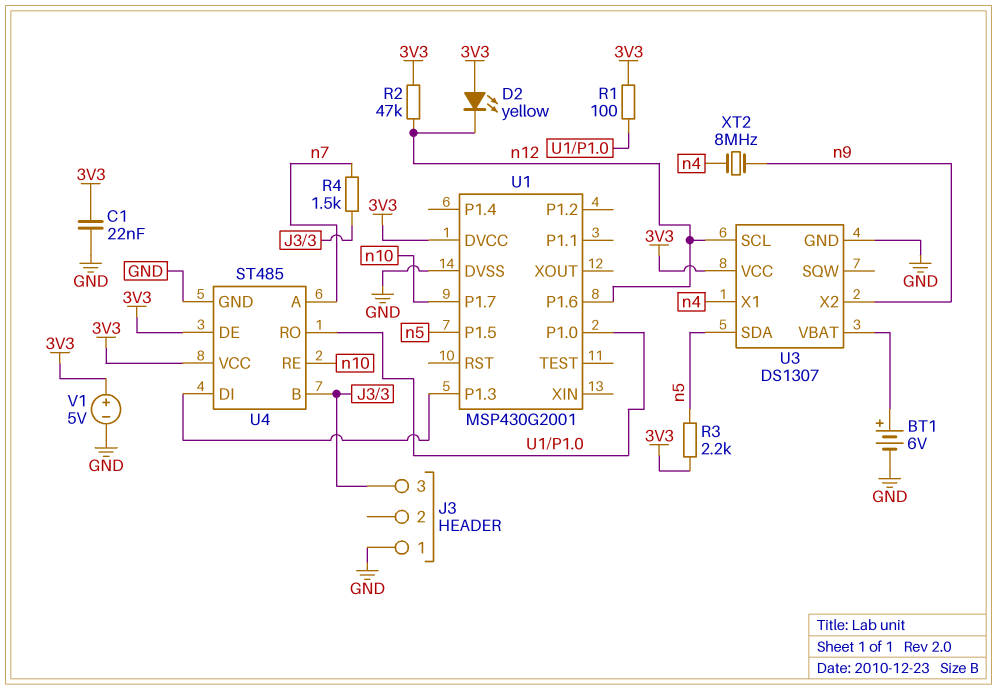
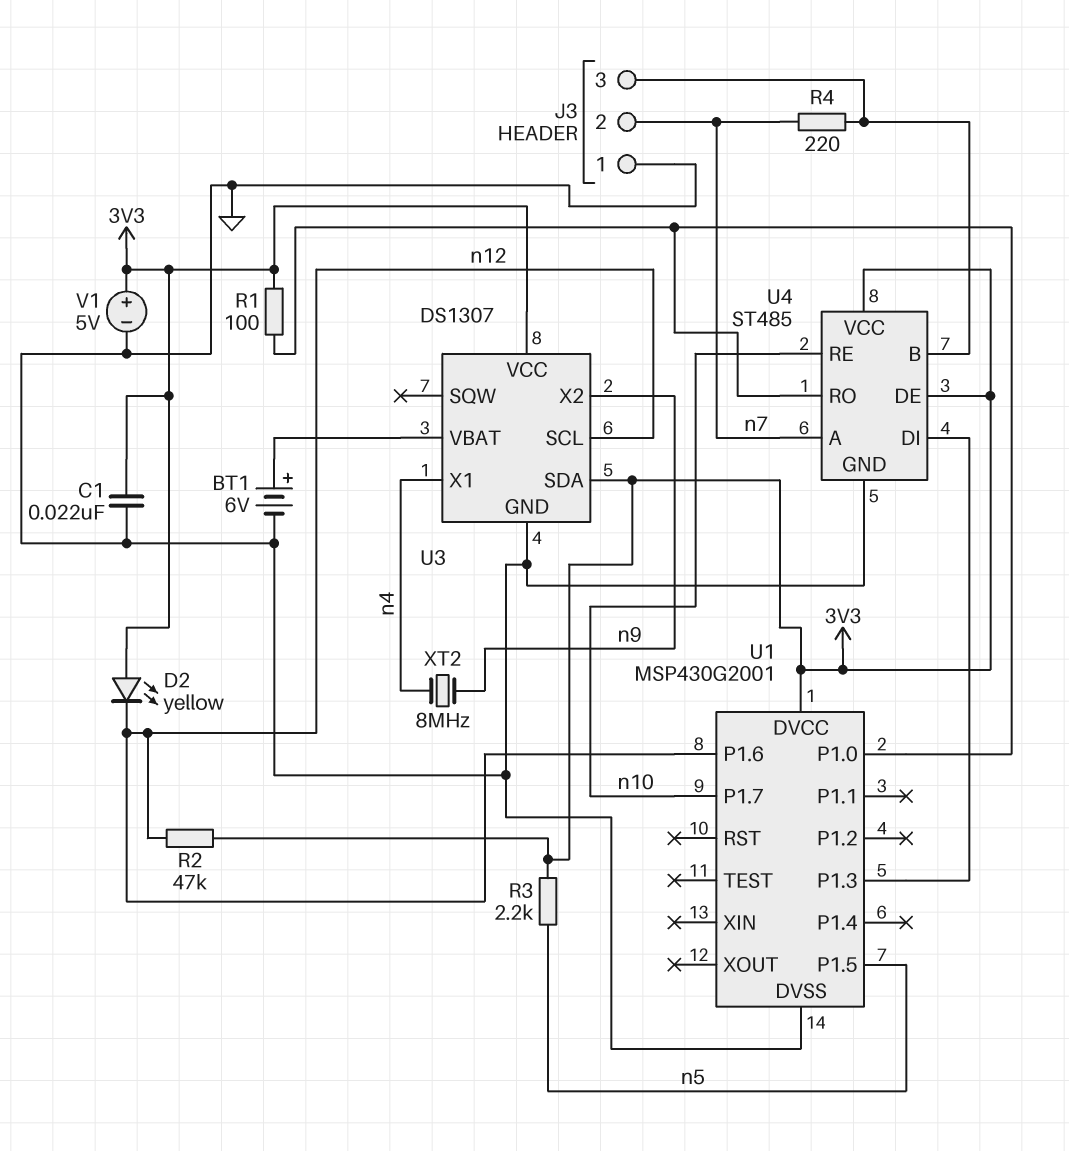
J3 pin 2: none -> n7
R4: 1.5k (J3/3, n7) -> 220 (J3/3, n7)
U3 pin SDA: n5 -> 3V3

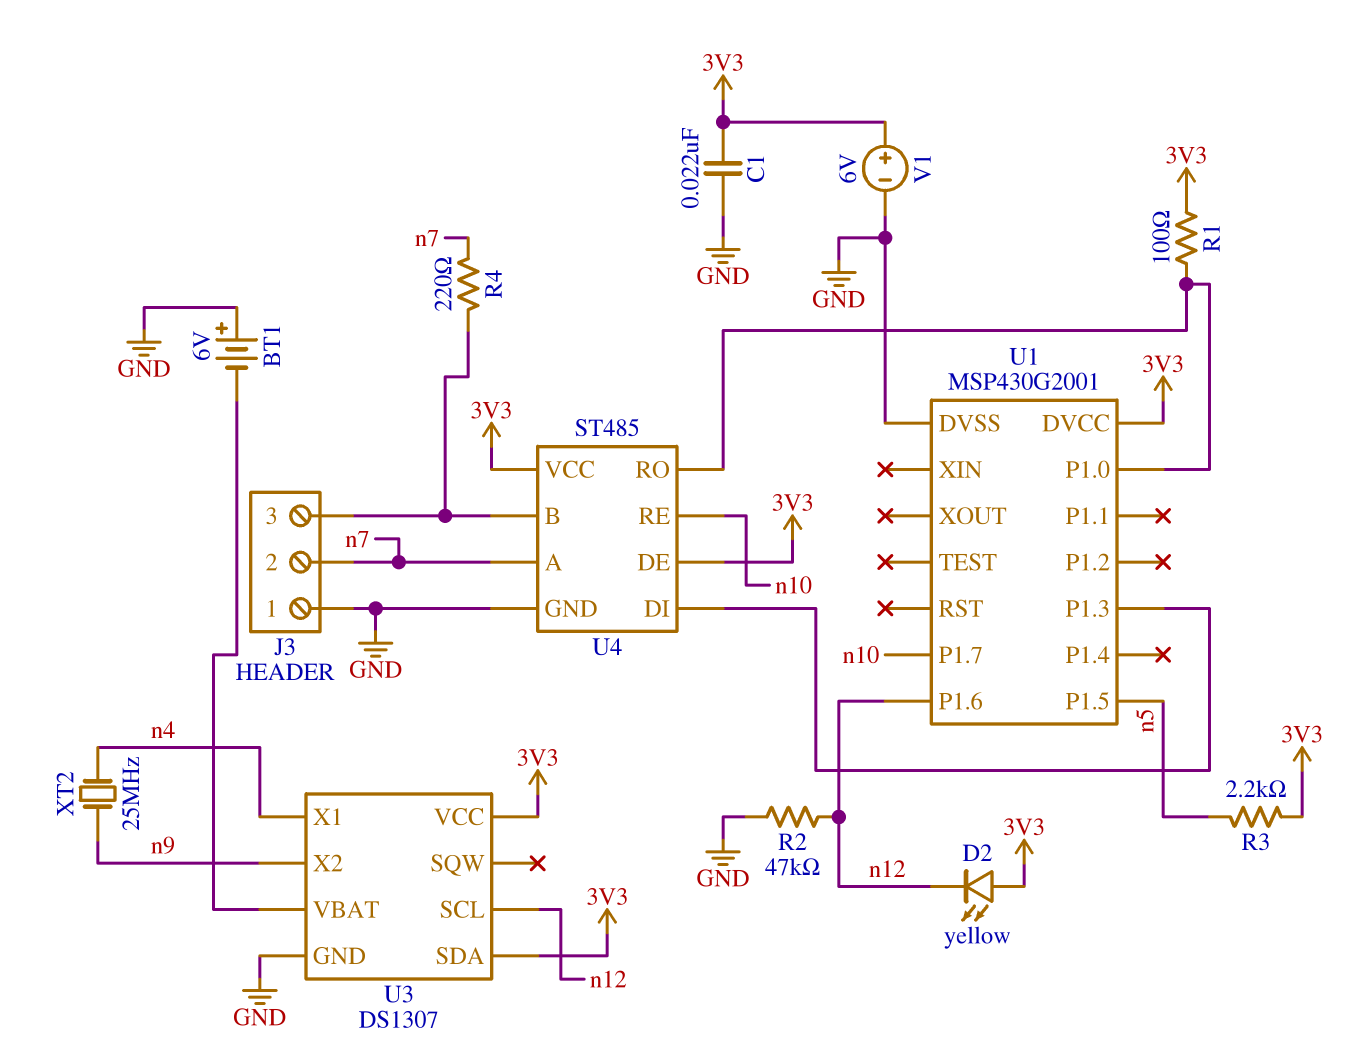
BT1: 6V (plus U3/VBAT, minus GND) -> 6V (plus GND, minus U3/VBAT)
R2: 47k (3V3, n12) -> 47k (GND, n12)
V1: 5V (plus 3V3, minus GND) -> 6V (plus 3V3, minus GND)
XT2: 8MHz (n4, n9) -> 25MHz (n4, n9)

